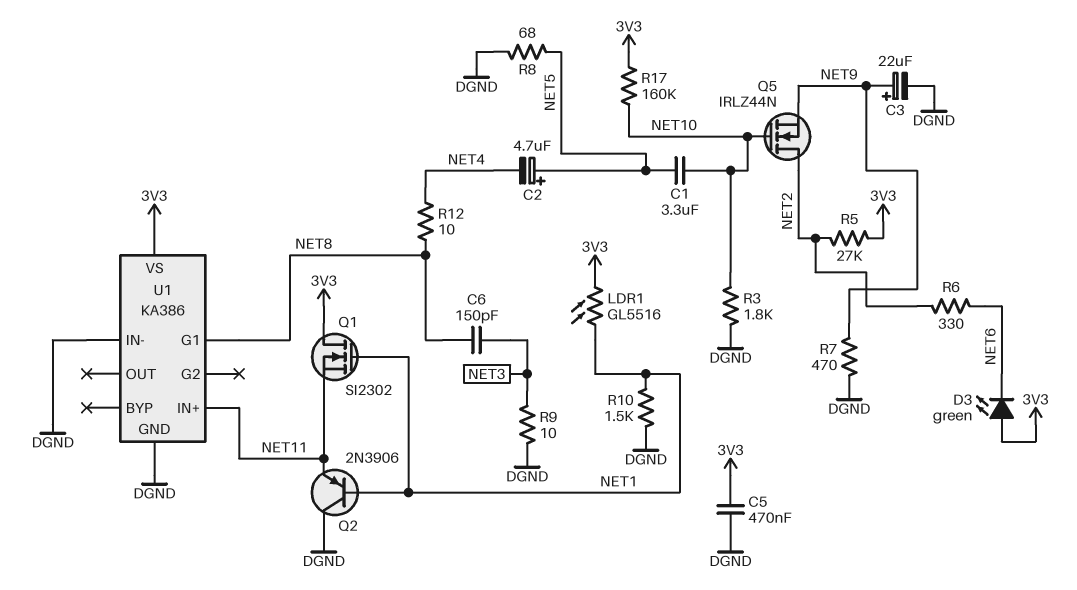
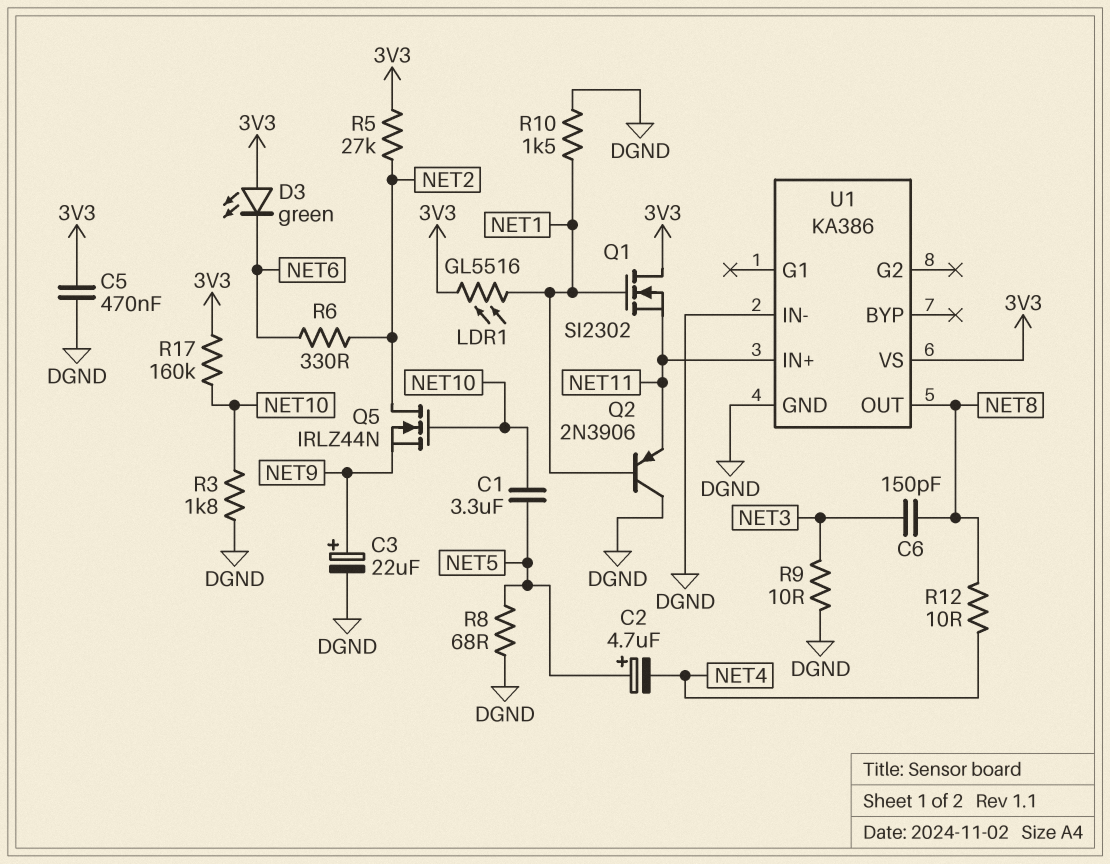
R7: 470 (DGND, NET9) -> none
U1 pin G1: NET8 -> none
U1 pin OUT: none -> NET8

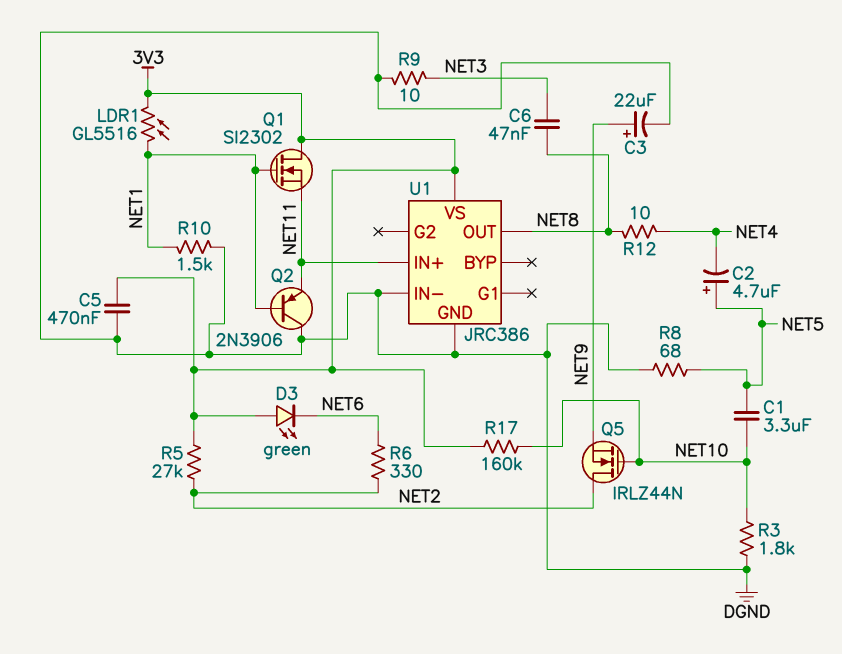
C6: 150pF (NET3, NET8) -> 47nF (NET3, NET8)
U1: KA386 -> JRC386

